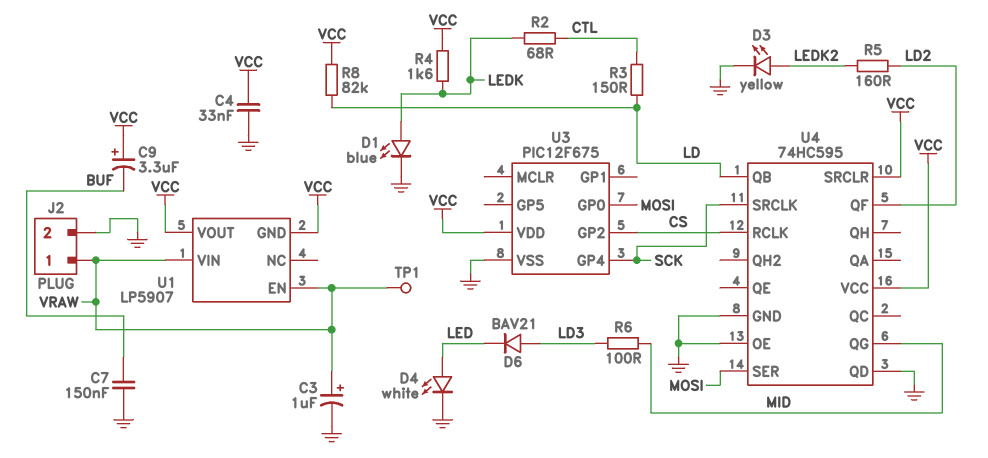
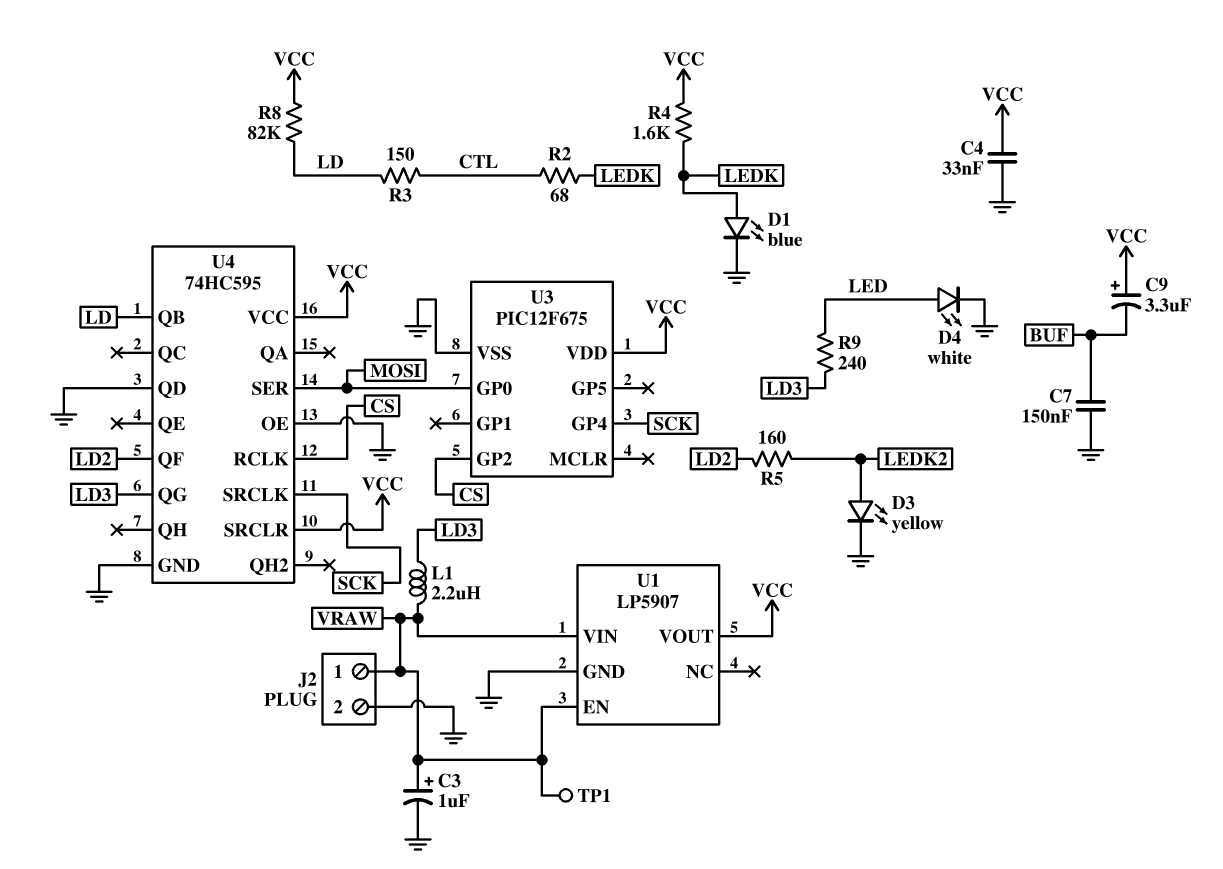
D6: diode BAV21 (A LD3, K LED) -> none
L1: none -> 2.2uH (LD3, VRAW)
R6: 100 (LD3, MID) -> none
R9: none -> 240 (LD3, LED)
U1 pin GND: VCC -> GND
U4 pin QG: MID -> LD3

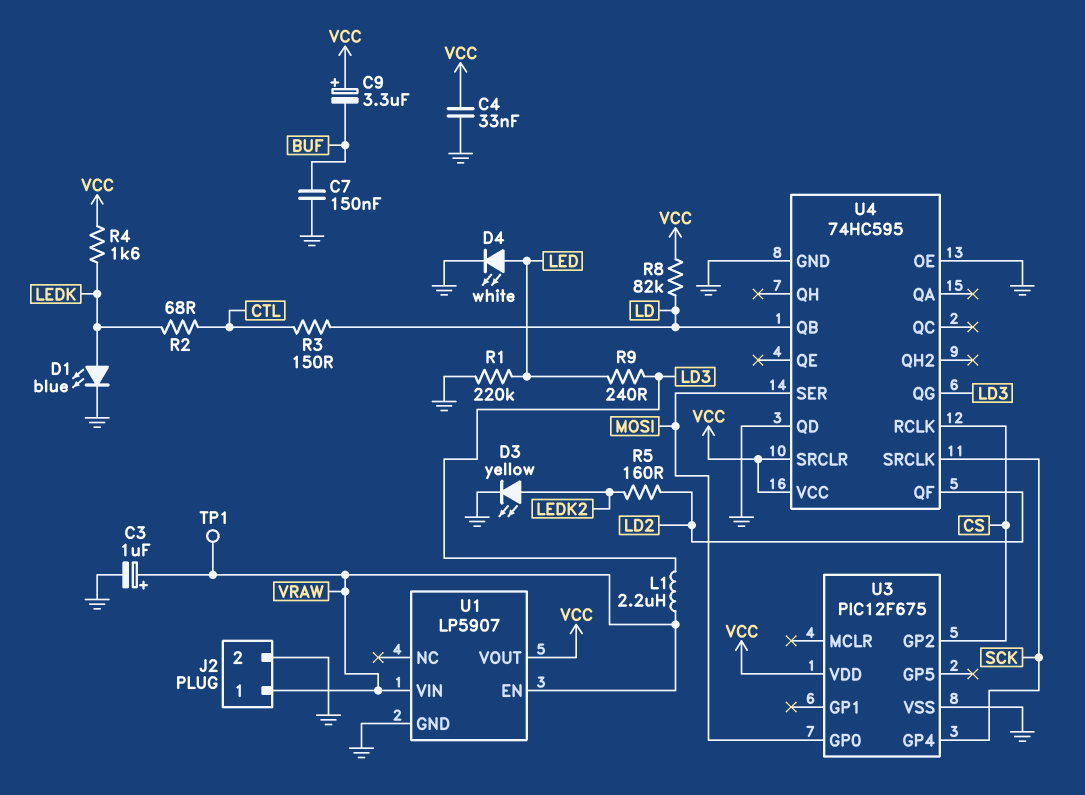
R1: none -> 220k (GND, LED)

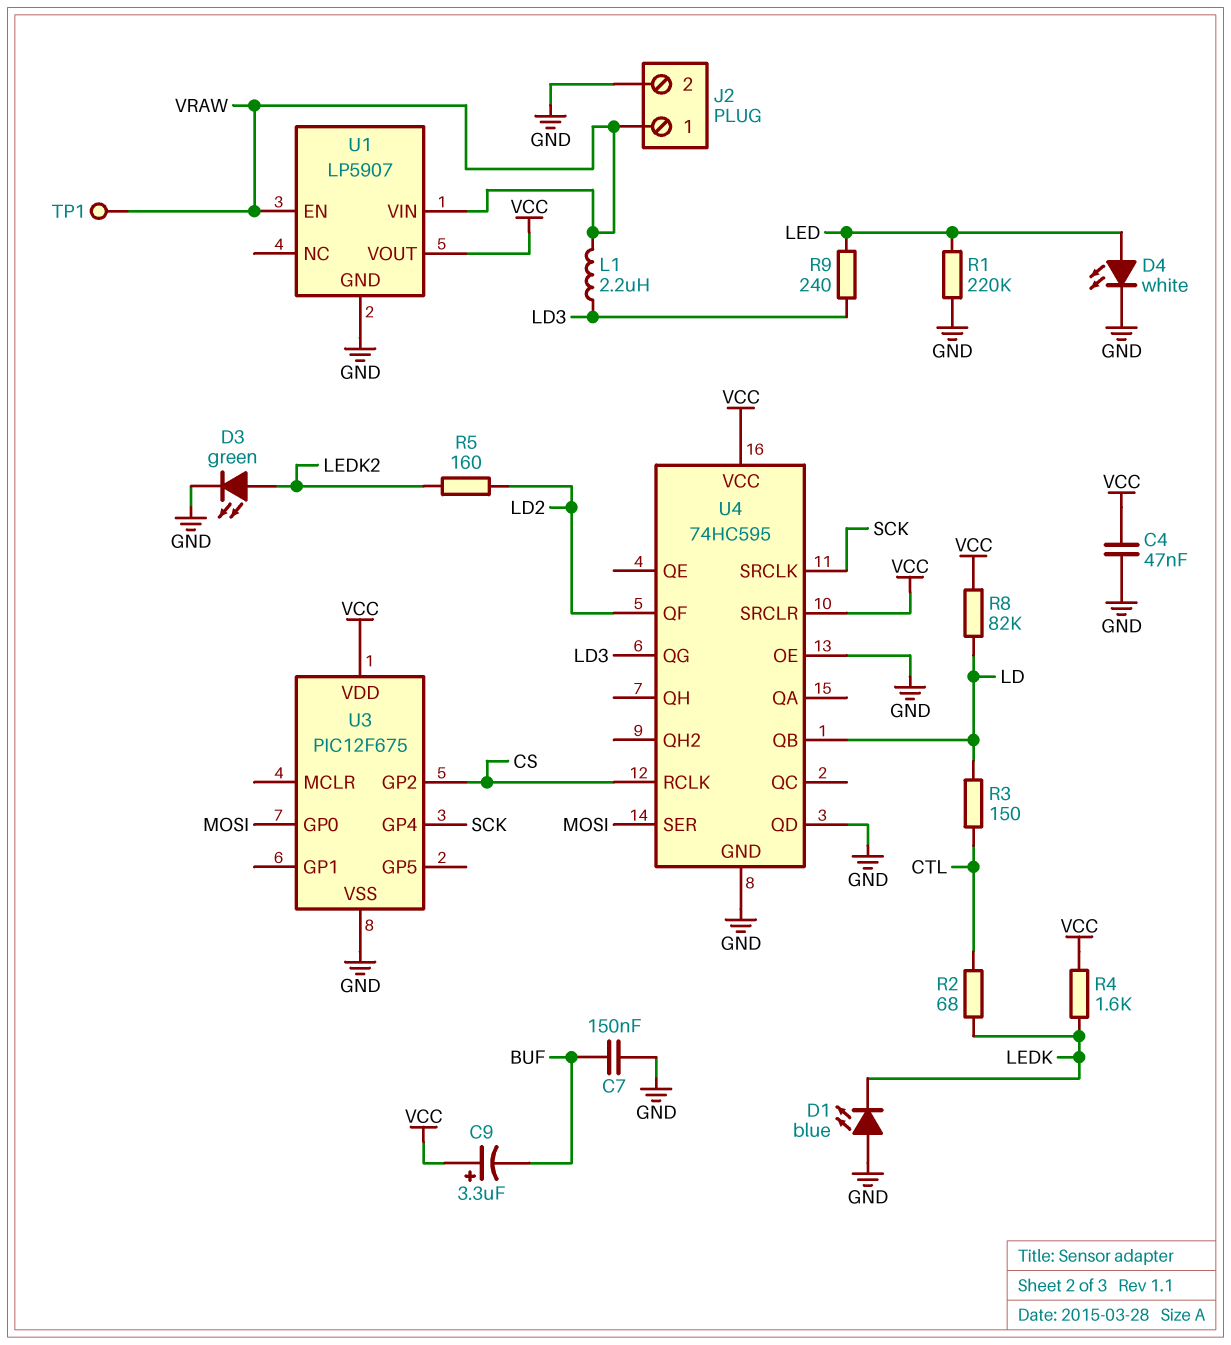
C3: 1uF (plus VRAW, minus GND) -> none
C4: 33nF (GND, VCC) -> 47nF (GND, VCC)
D1: LED blue (A LEDK, K GND) -> LED blue (A GND, K LEDK)
D3: LED yellow (A LEDK2, K GND) -> LED green (A LEDK2, K GND)

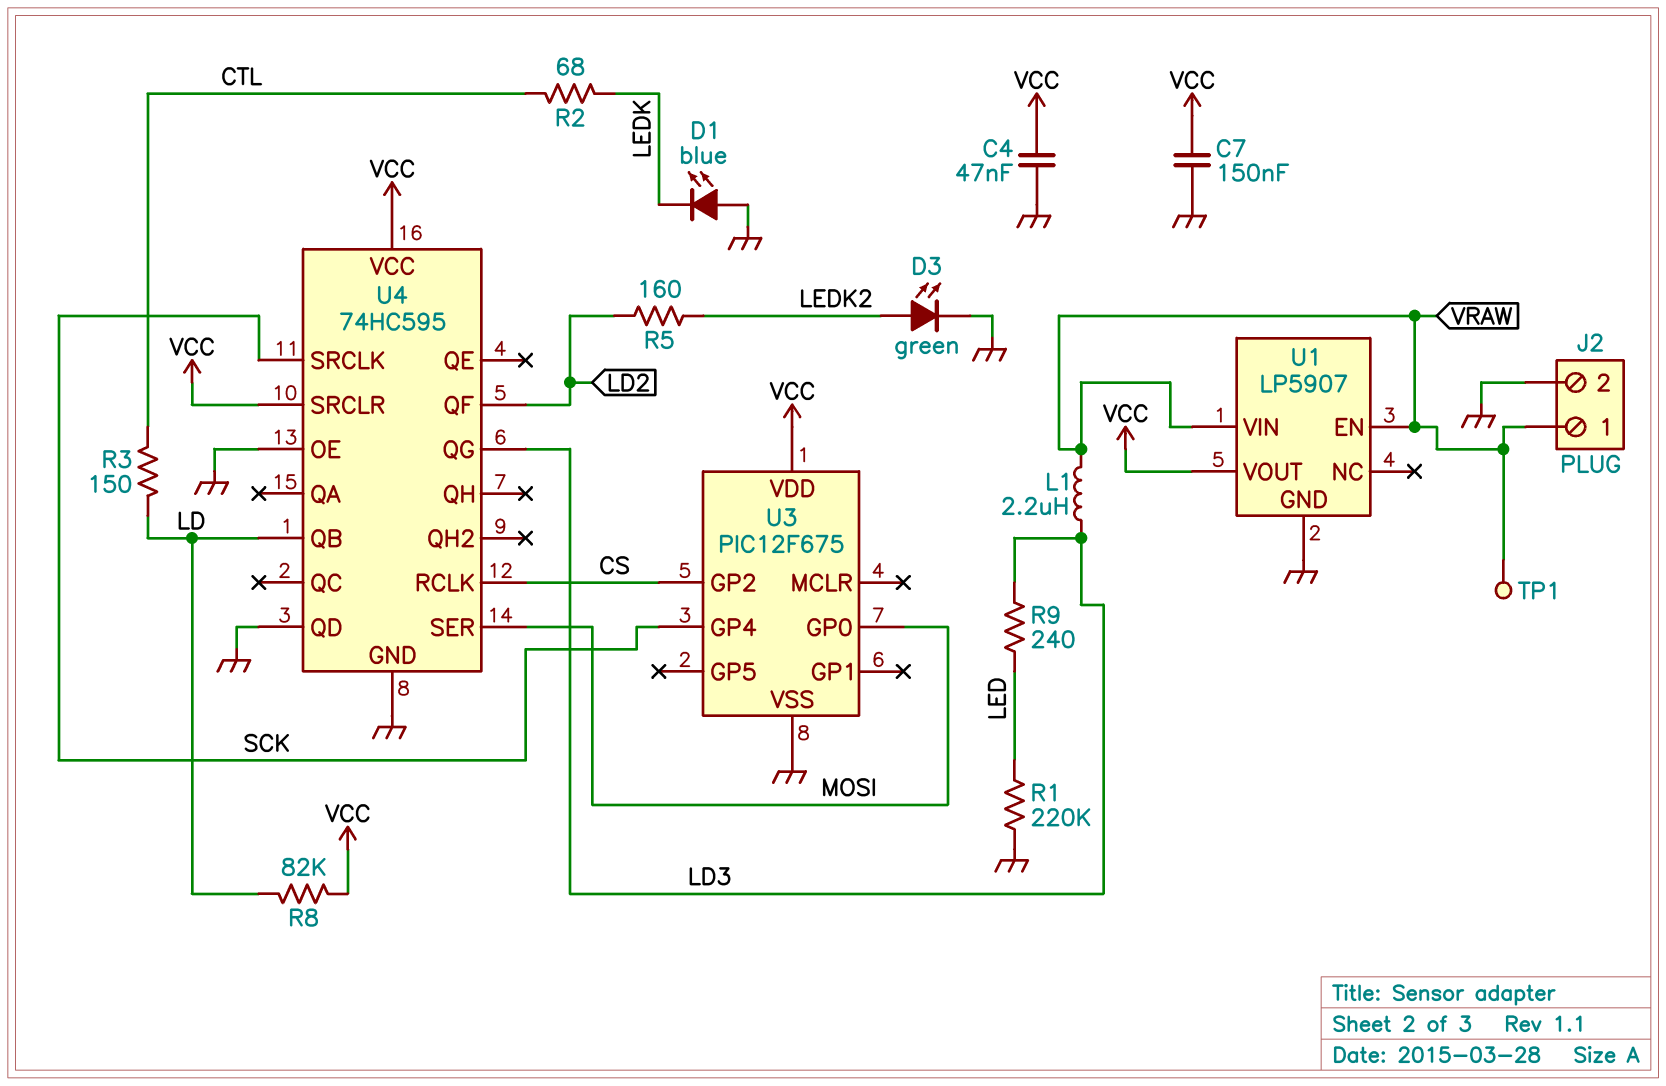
C7: 150nF (BUF, GND) -> 150nF (GND, VCC)
C9: 3.3uF (plus VCC, minus BUF) -> none
D4: LED white (A LED, K GND) -> none
R4: 1.6k (LEDK, VCC) -> none

